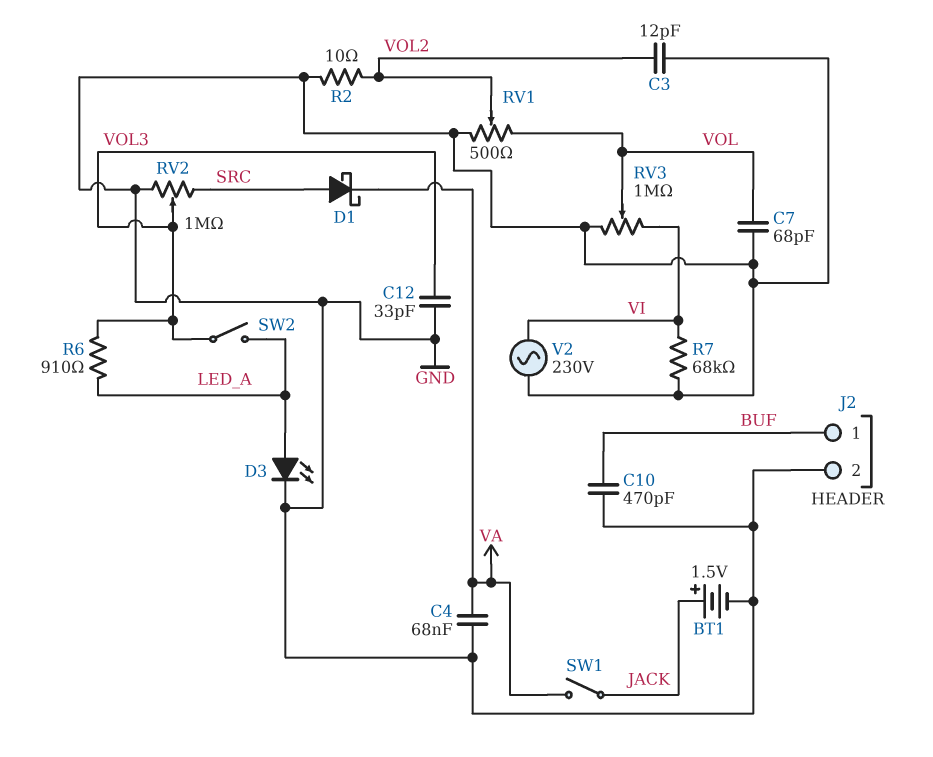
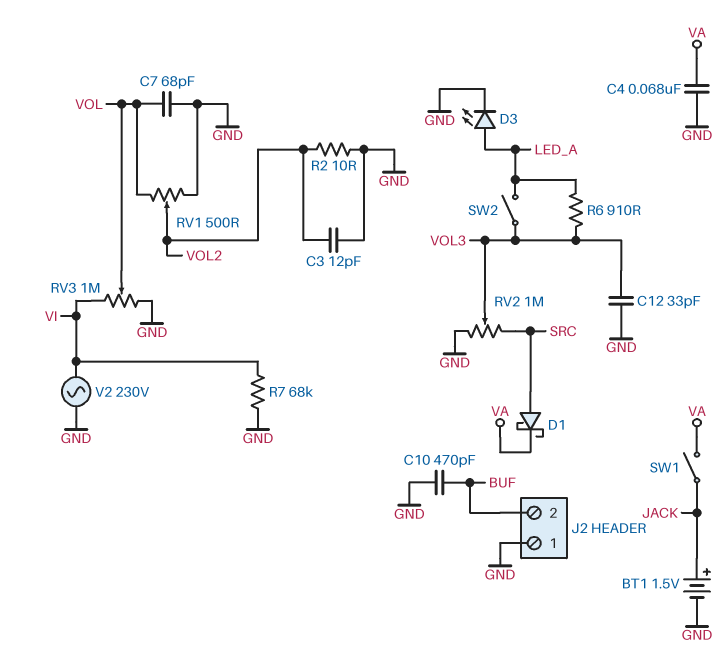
J2 pin 1: BUF -> GND
J2 pin 2: GND -> BUF

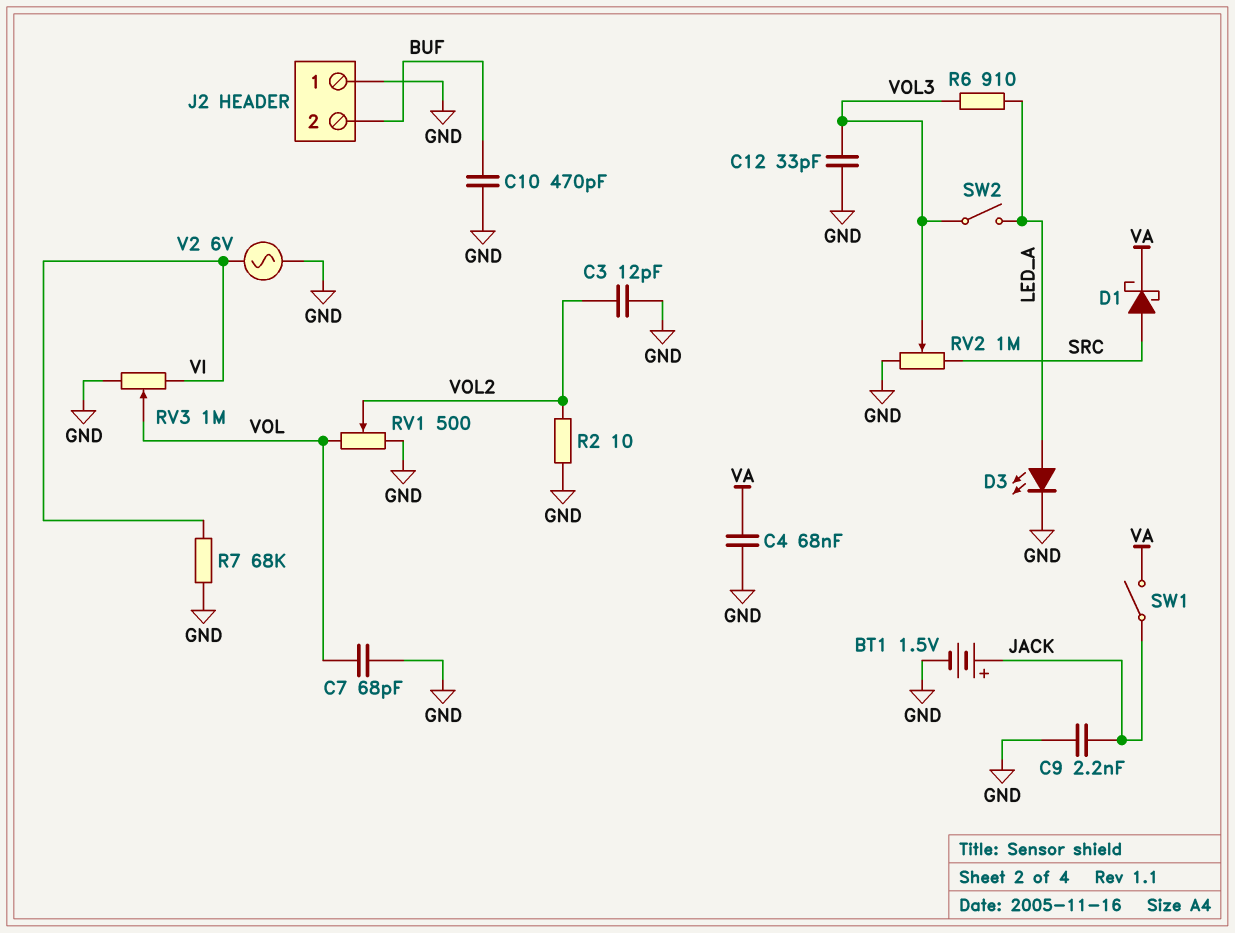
C9: none -> 2.2nF (GND, JACK)
V2: AC 230V (GND, VI) -> AC 6V (GND, VI)

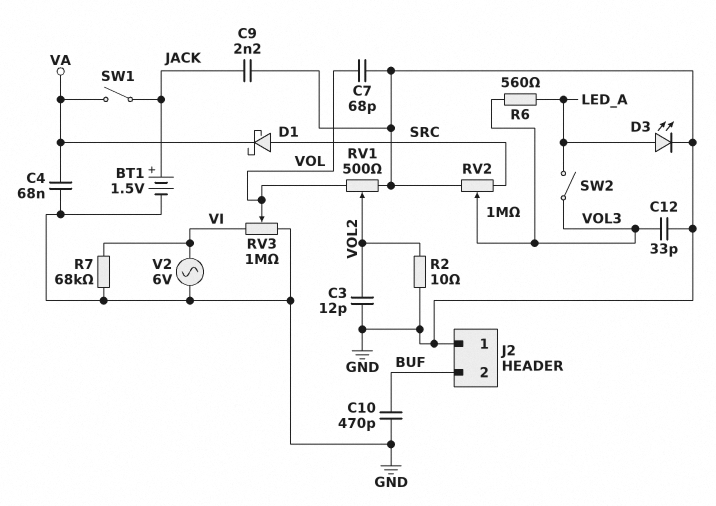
R6: 910 (LED_A, VOL3) -> 560 (LED_A, VOL3)

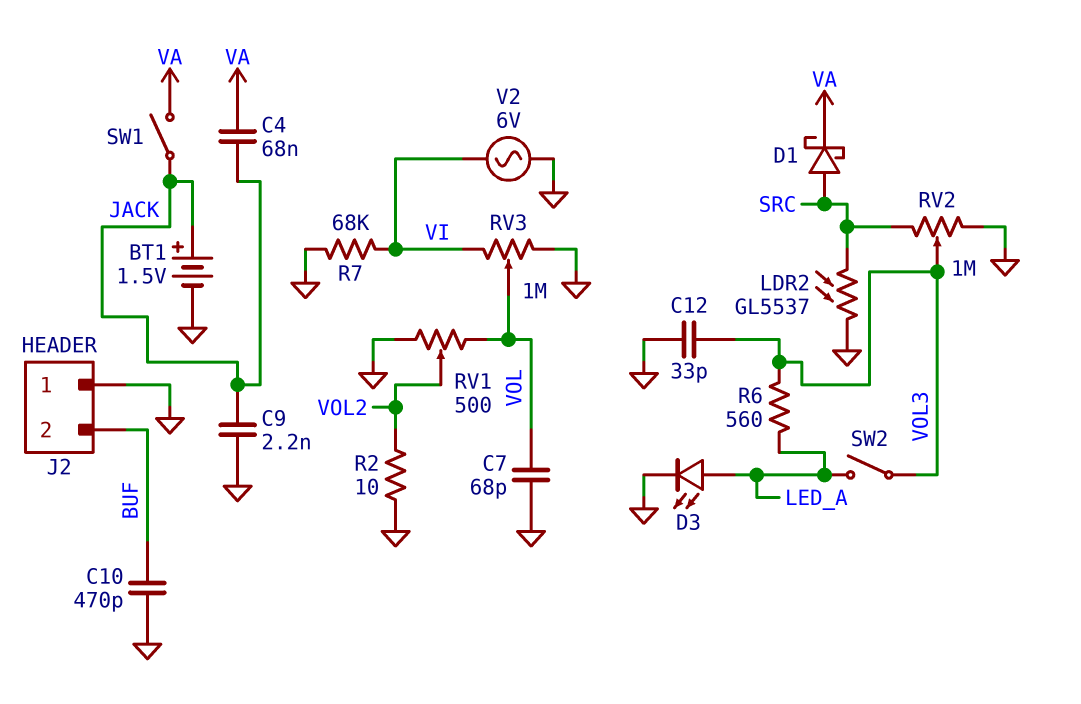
C3: 12pF (GND, VOL2) -> none
C4: 68nF (GND, VA) -> 68nF (JACK, VA)
LDR2: none -> GL5537 (GND, SRC)

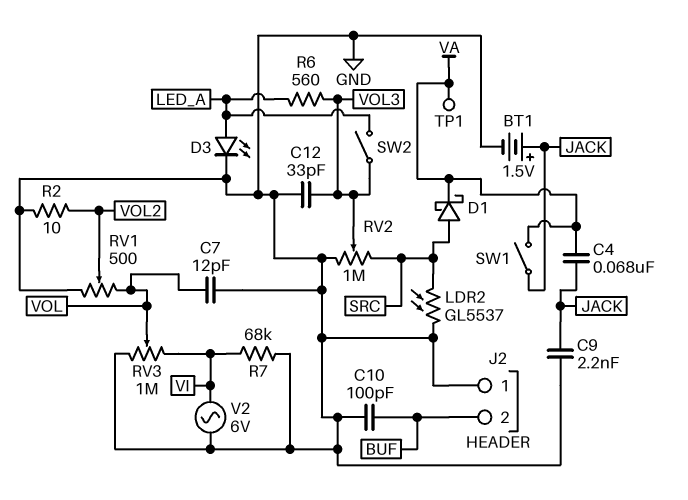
C7: 68pF (GND, VOL) -> 12pF (GND, VOL)
C10: 470pF (BUF, GND) -> 100pF (BUF, GND)
TP1: none -> test point (VA)

